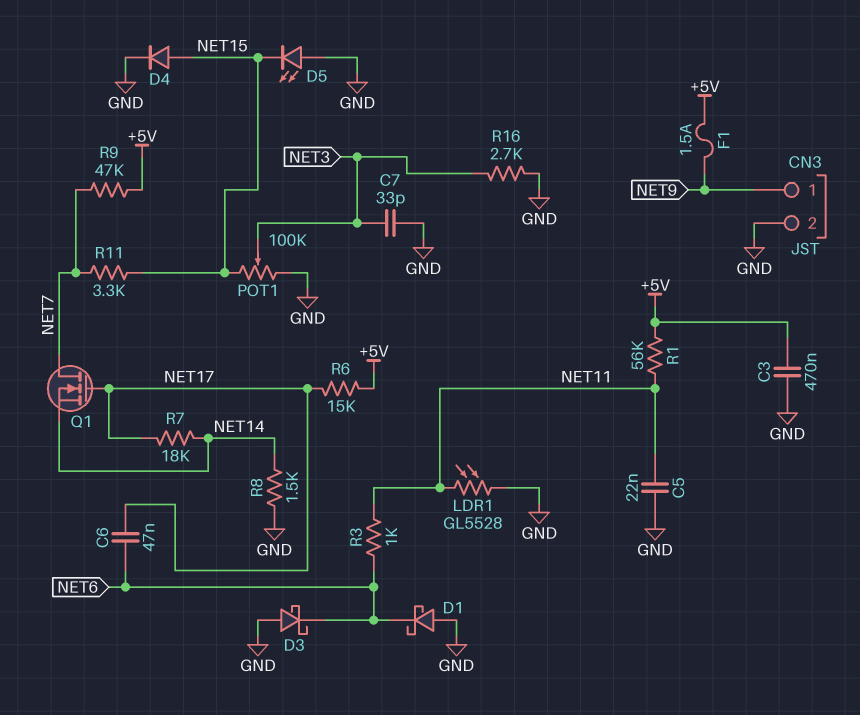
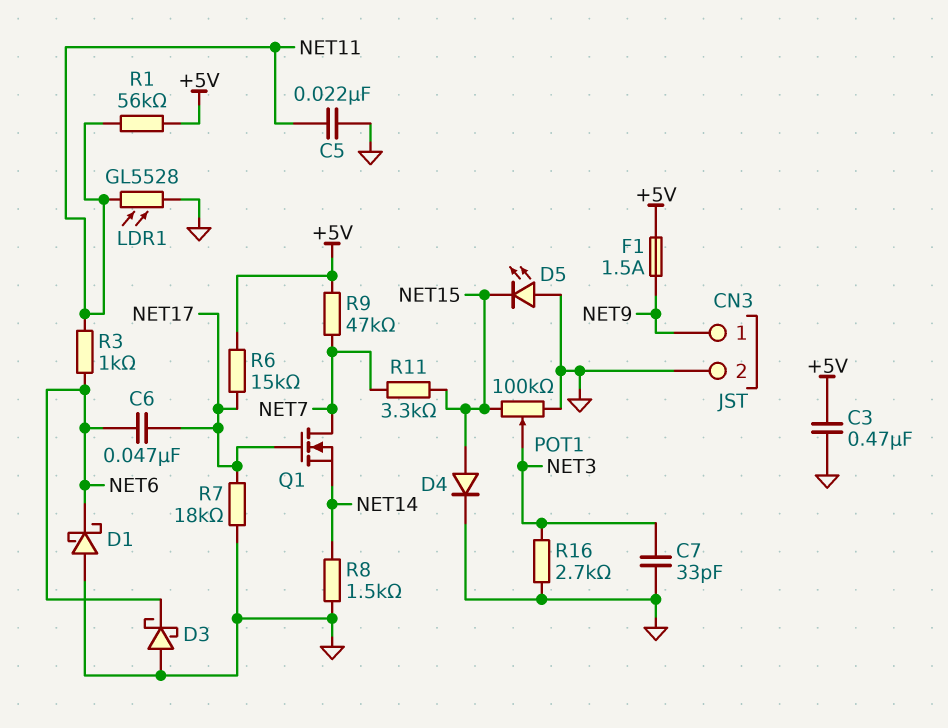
R7: 18k (NET14, NET17) -> 18k (GND, NET17)

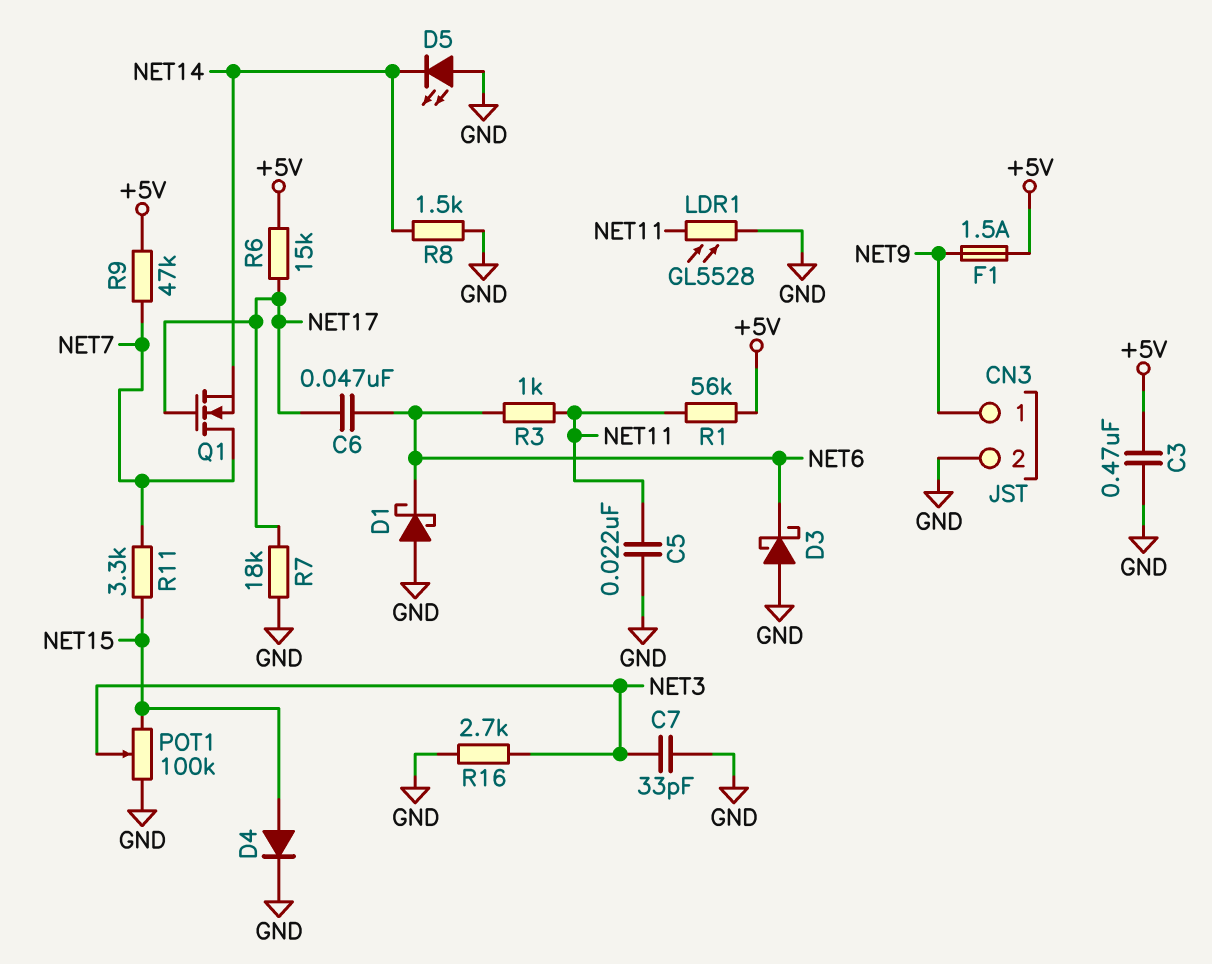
D5: LED (A GND, K NET15) -> LED (A GND, K NET14)

